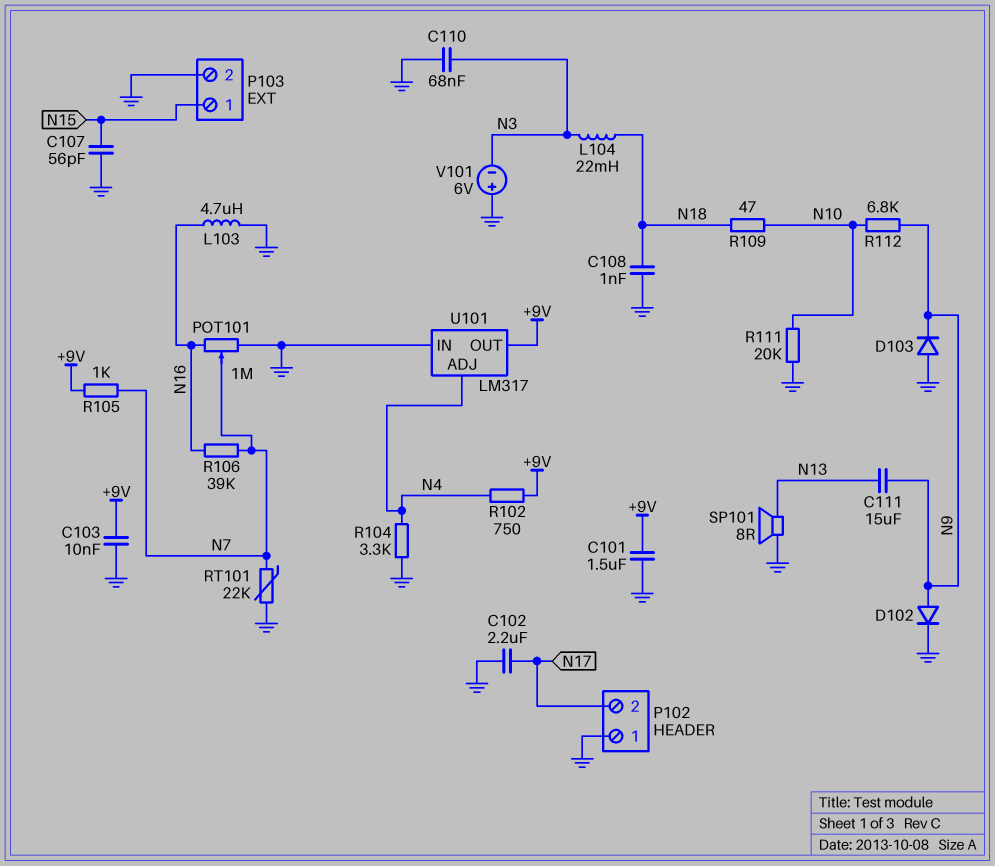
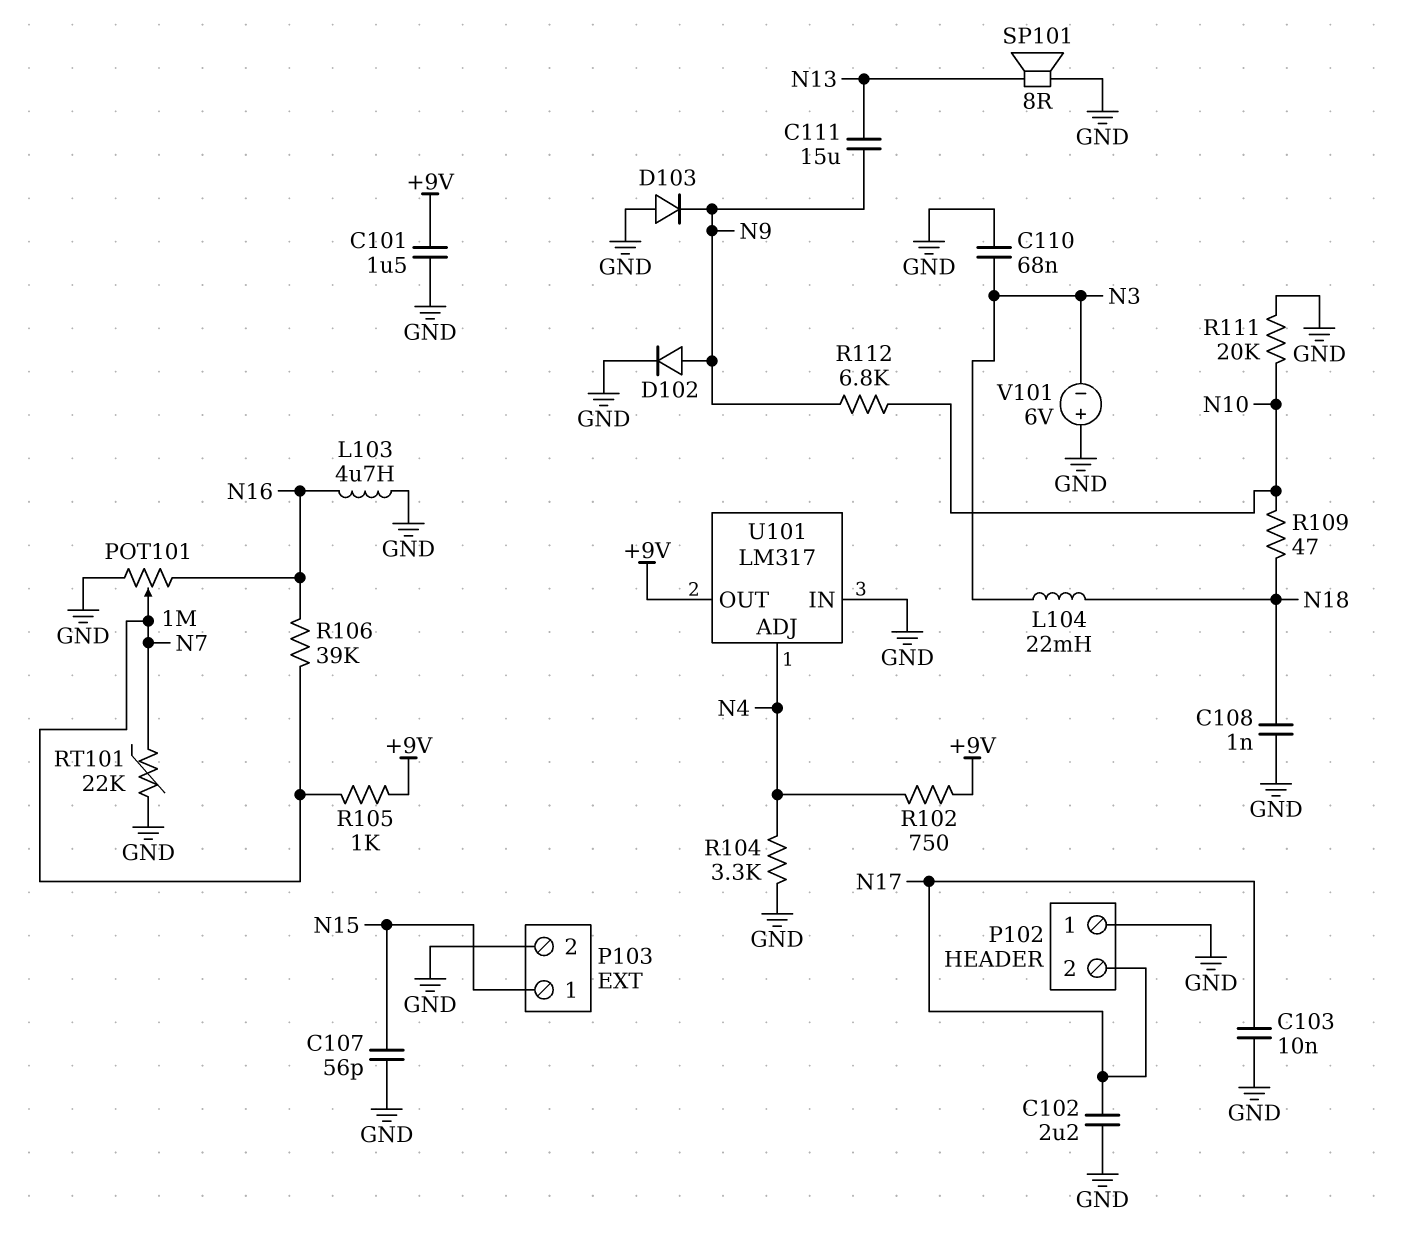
C103: 10nF (+9V, GND) -> 10nF (GND, N17)

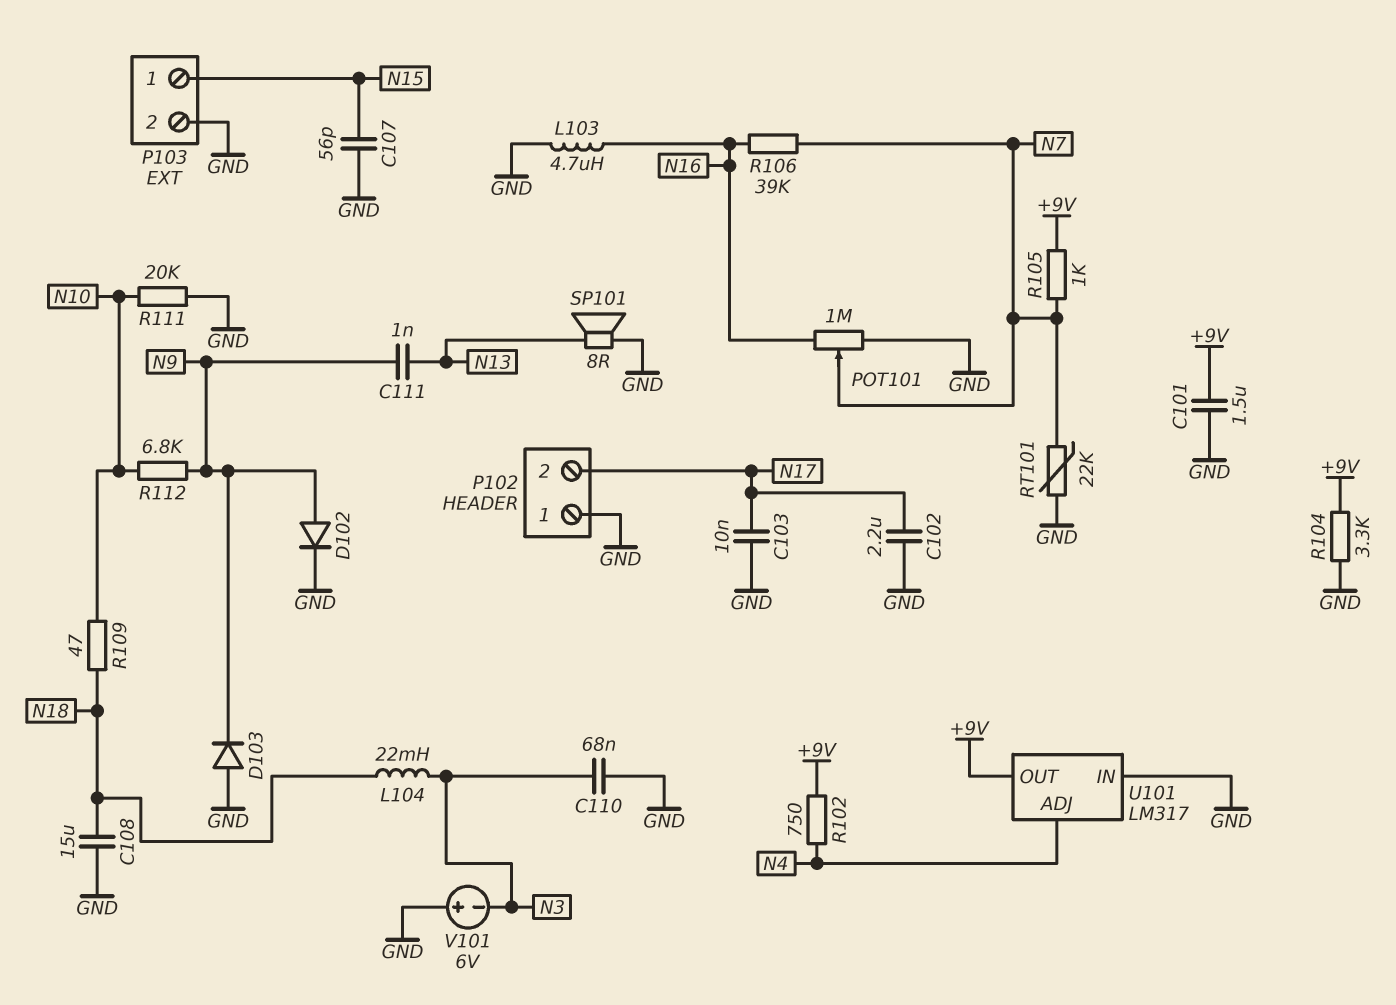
C108: 1nF (GND, N18) -> 15uF (GND, N18)
C111: 15uF (N9, N13) -> 1nF (N9, N13)
R104: 3.3k (GND, N4) -> 3.3k (+9V, GND)

